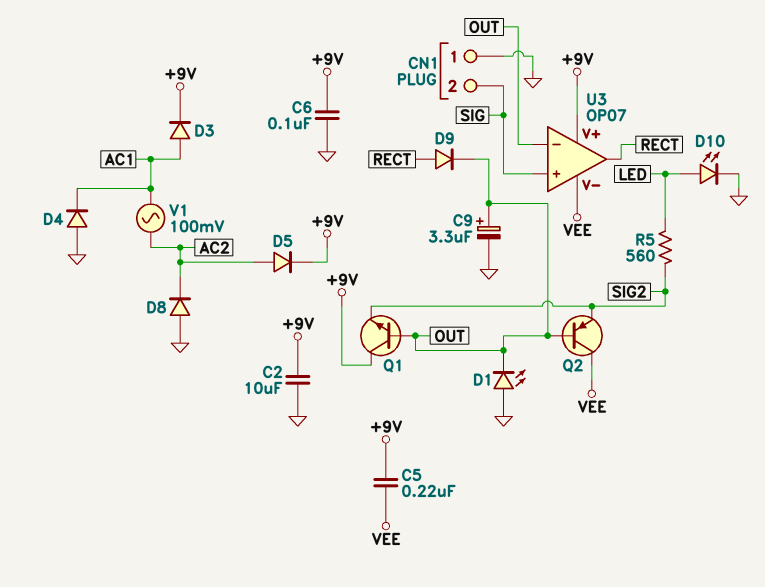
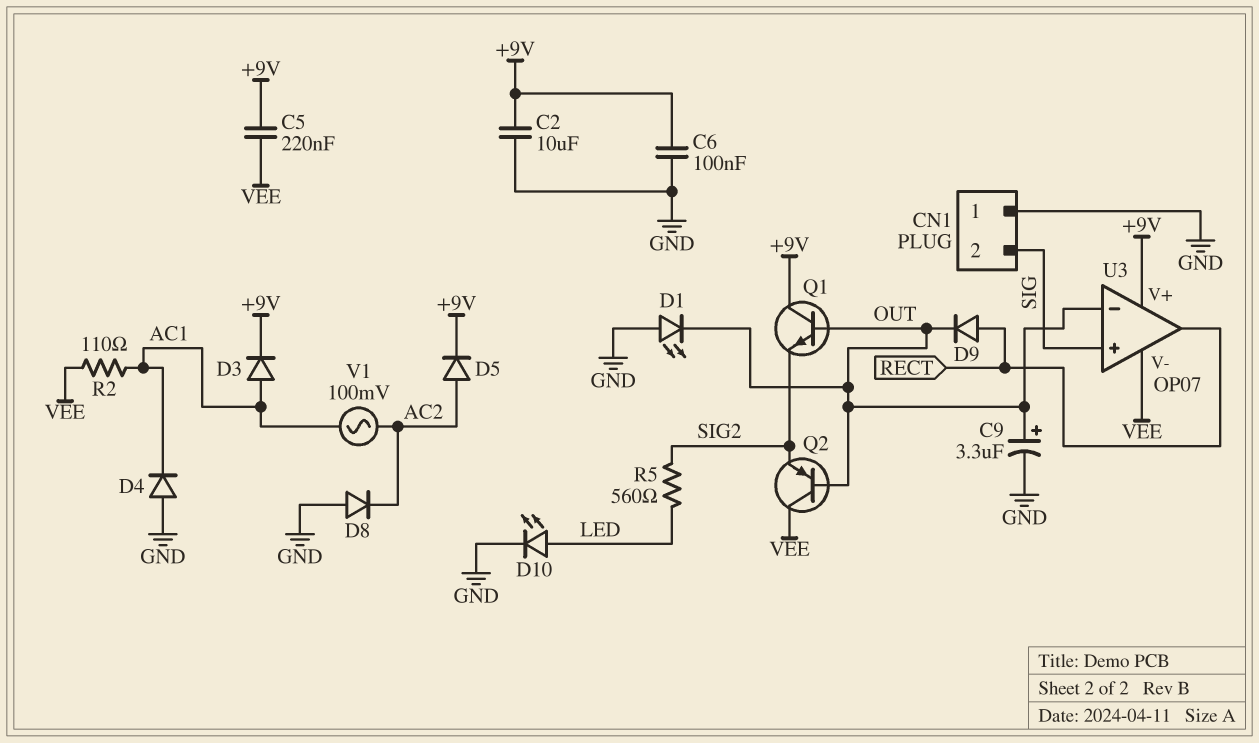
R2: none -> 110 (AC1, VEE)

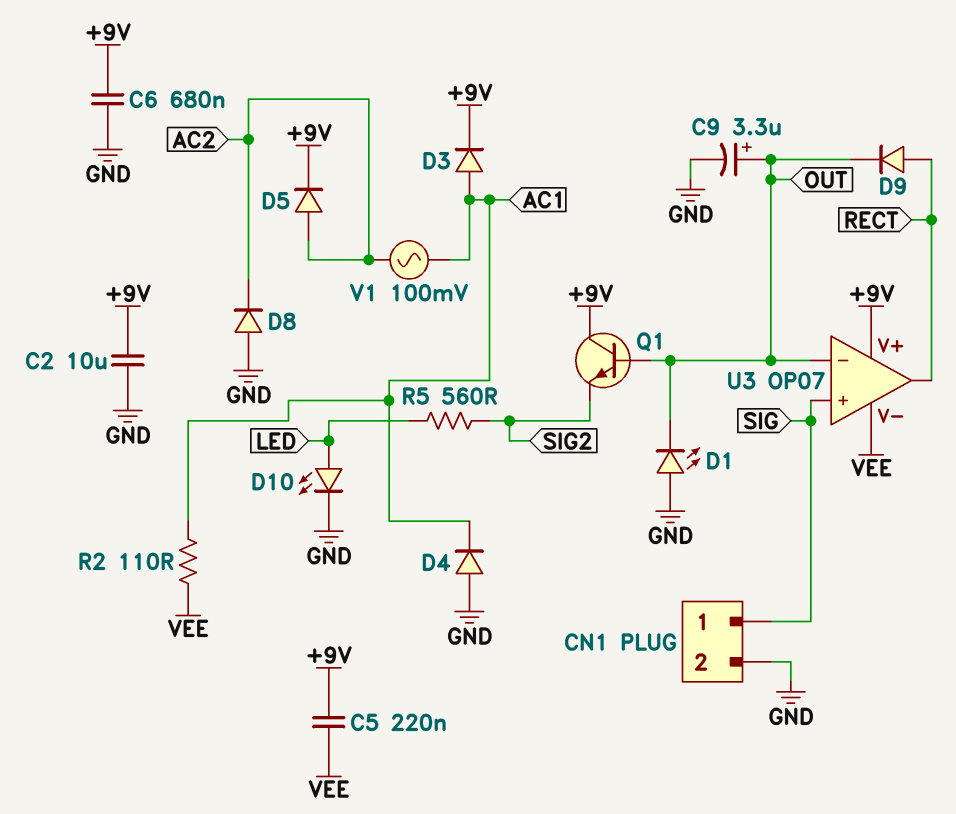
C6: 100nF (+9V, GND) -> 680nF (+9V, GND)
CN1 pin 1: GND -> SIG
CN1 pin 2: SIG -> GND
Q2: PNP (B OUT, C VEE, E SIG2) -> none

